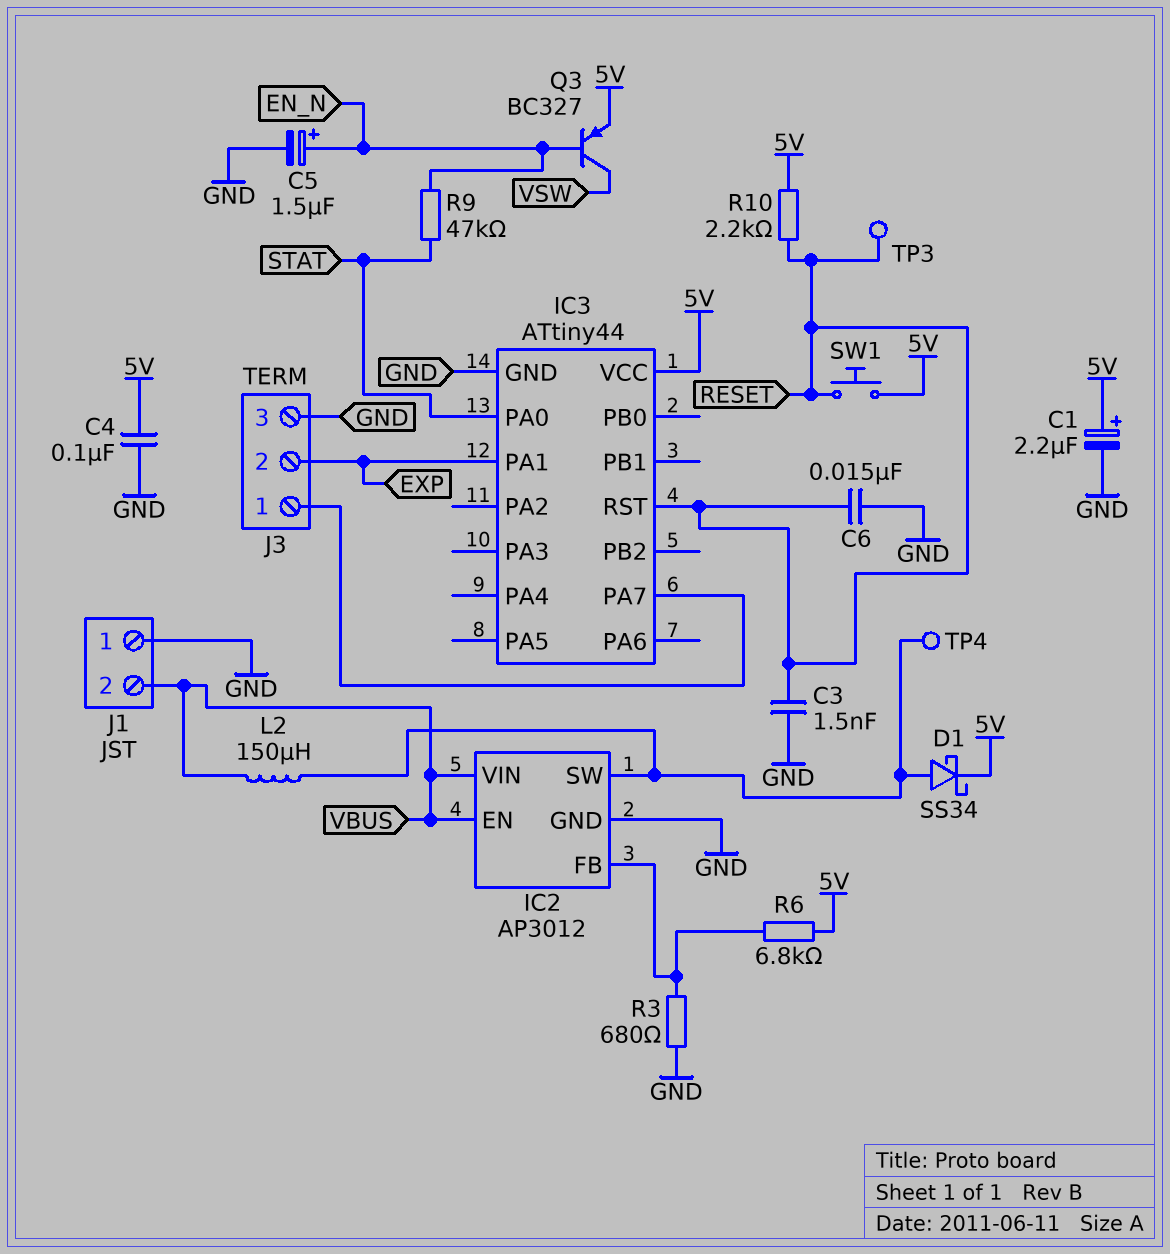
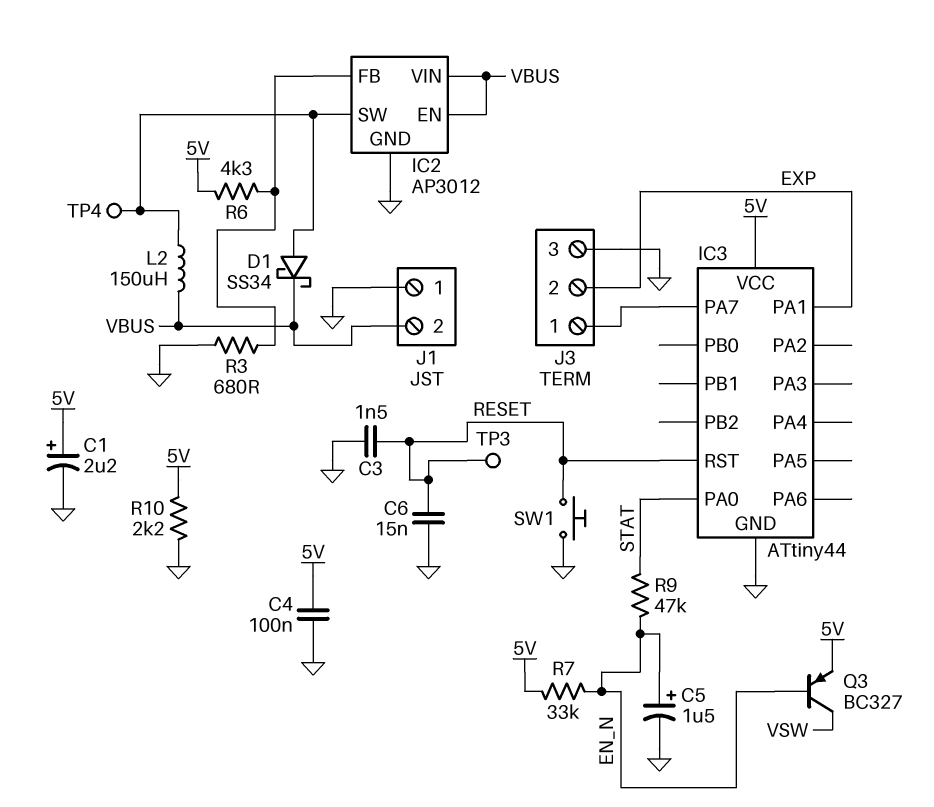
D1: schottky SS34 (A IC2/SW, K 5V) -> schottky SS34 (A IC2/SW, K VBUS)
R6: 6.8k (5V, IC2/FB) -> 4.3k (5V, IC2/FB)
R7: none -> 33k (5V, EN_N)
R10: 2.2k (5V, RESET) -> 2.2k (5V, GND)
SW1: button (5V, RESET) -> button (GND, RESET)

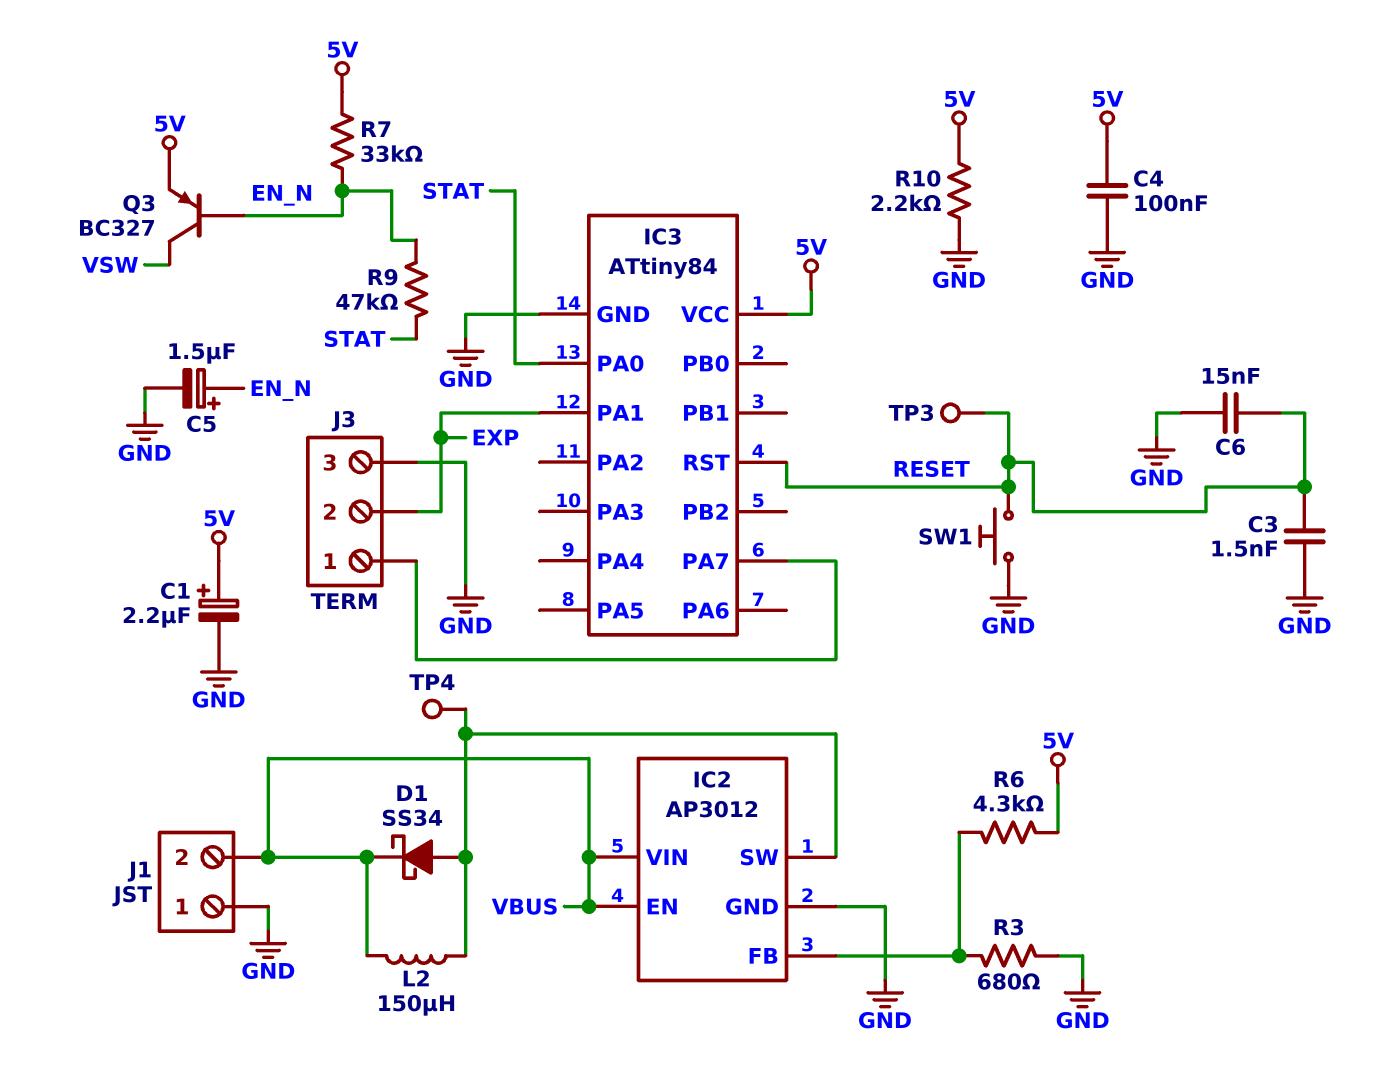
IC3: ATtiny44 -> ATtiny84

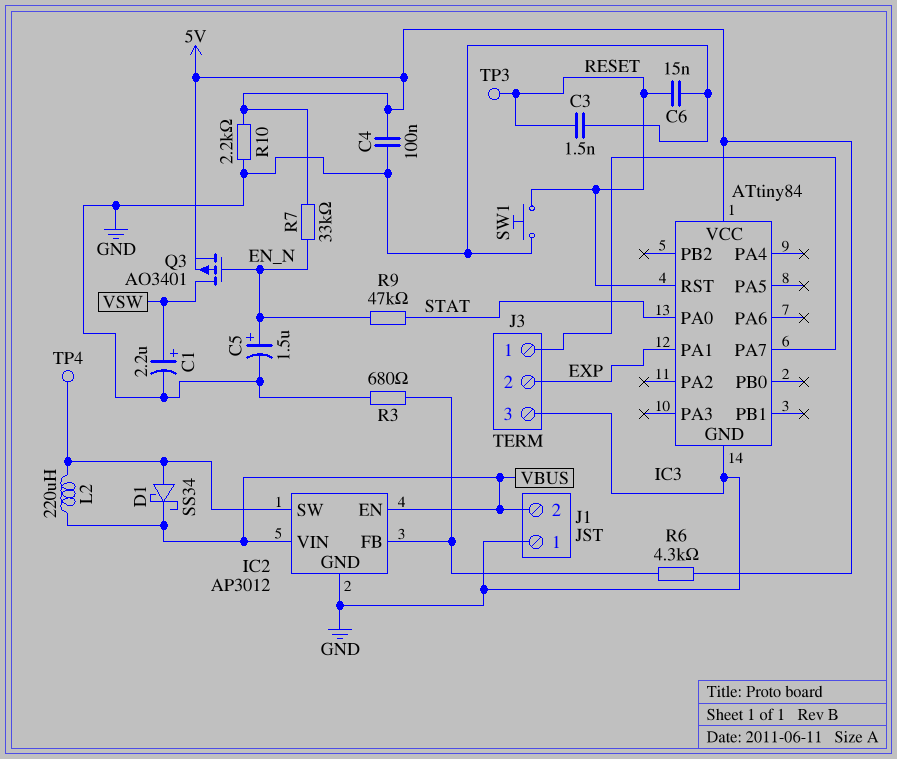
C1: 2.2uF (plus 5V, minus GND) -> 2.2uF (plus VSW, minus GND)
L2: 150uH (IC2/SW, VBUS) -> 220uH (IC2/SW, VBUS)
Q3: PNP BC327 (B EN_N, C VSW, E 5V) -> PMOS AO3401 (G EN_N, D VSW, S 5V)

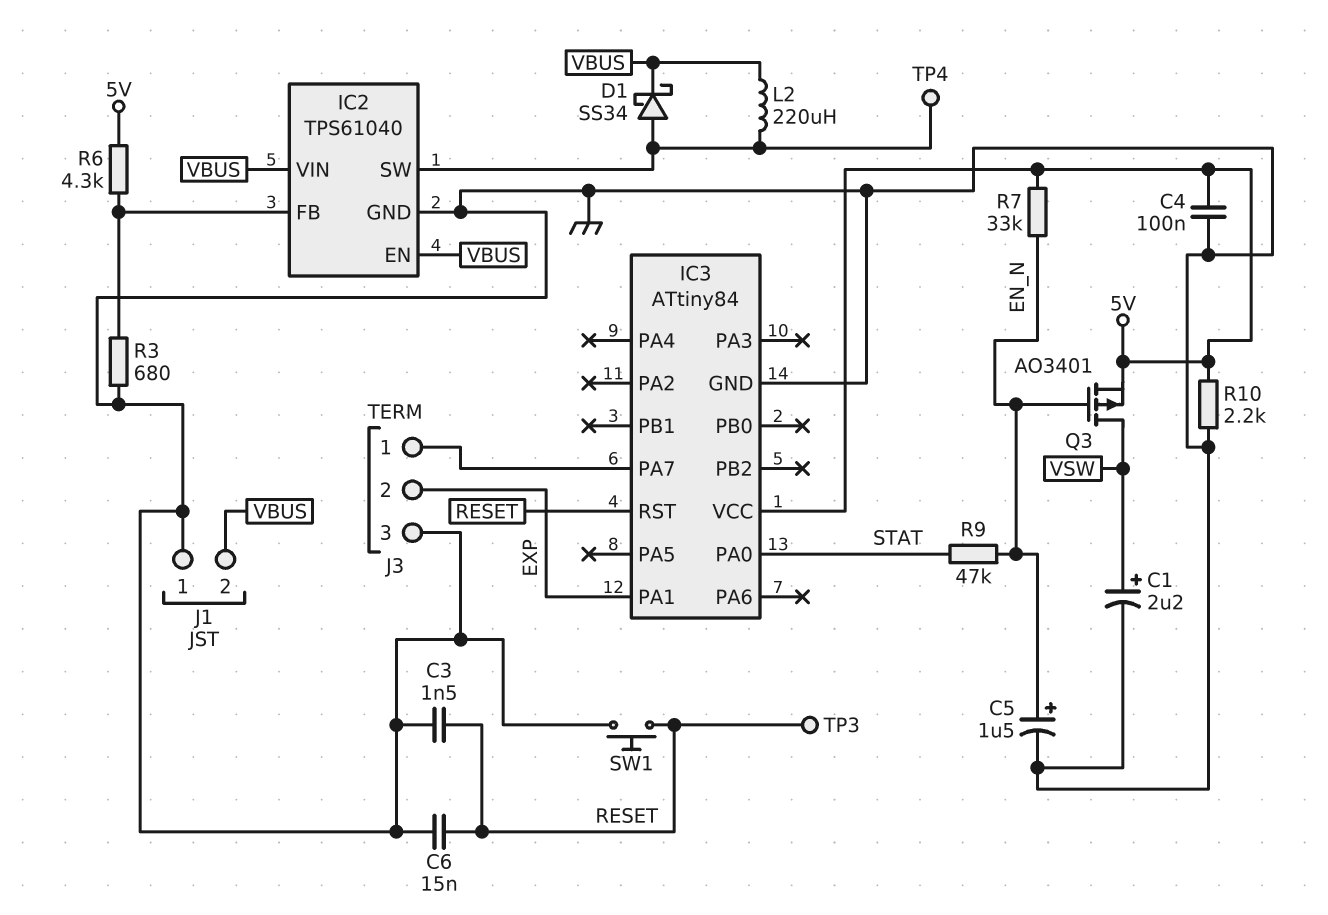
IC2: AP3012 -> TPS61040

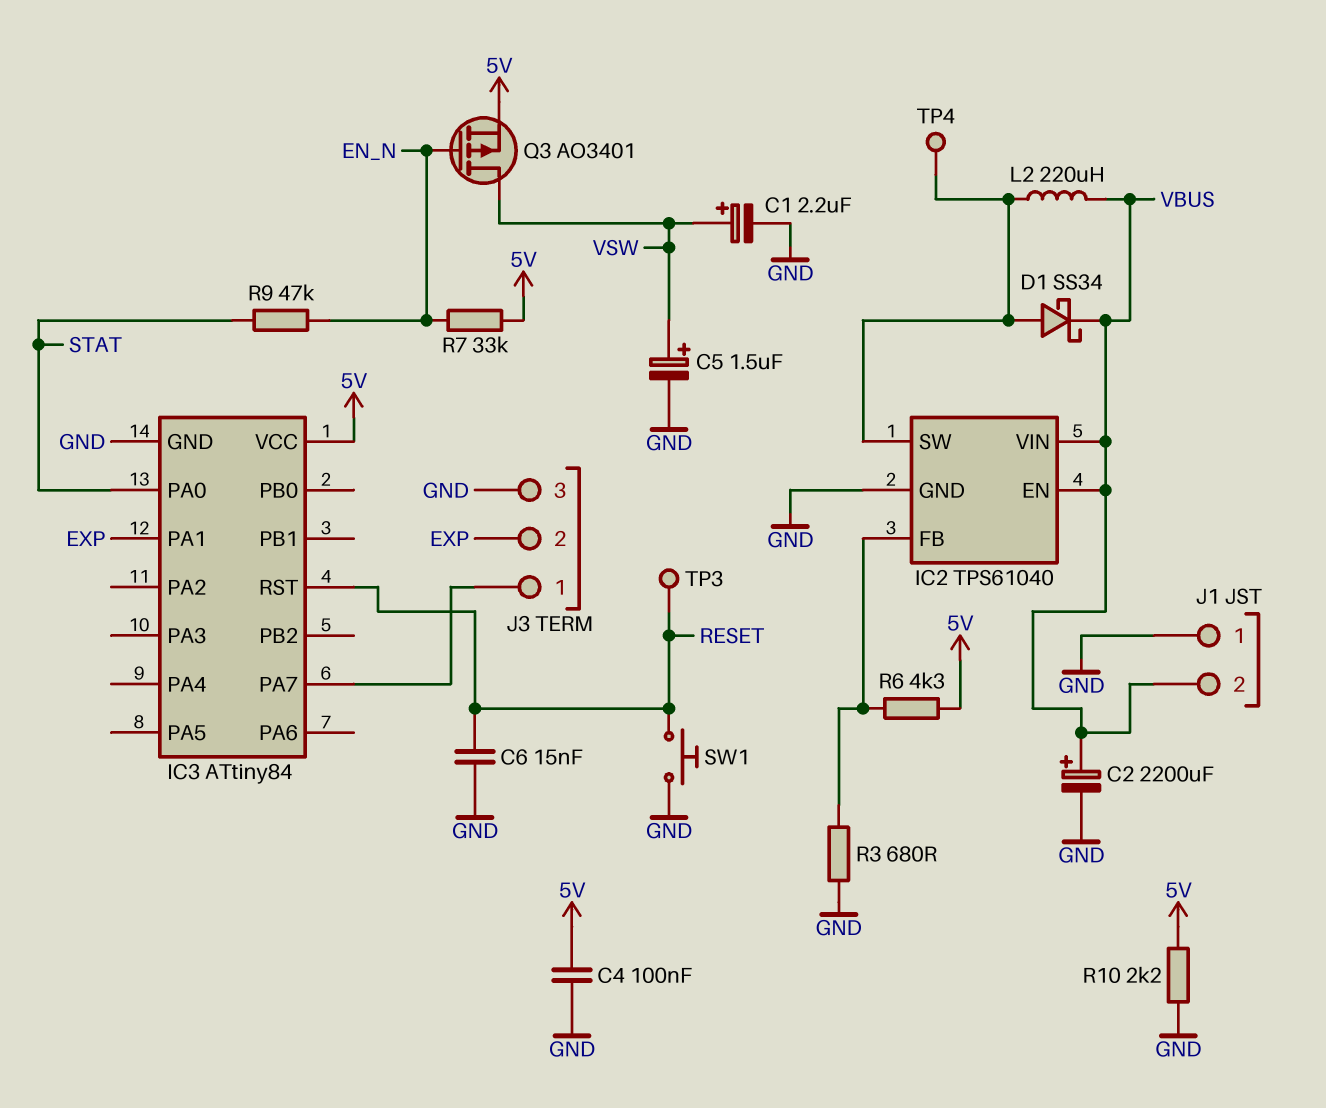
C2: none -> 2200uF (plus VBUS, minus GND)
C3: 1.5nF (GND, RESET) -> none
C5: 1.5uF (plus EN_N, minus GND) -> 1.5uF (plus VSW, minus GND)

